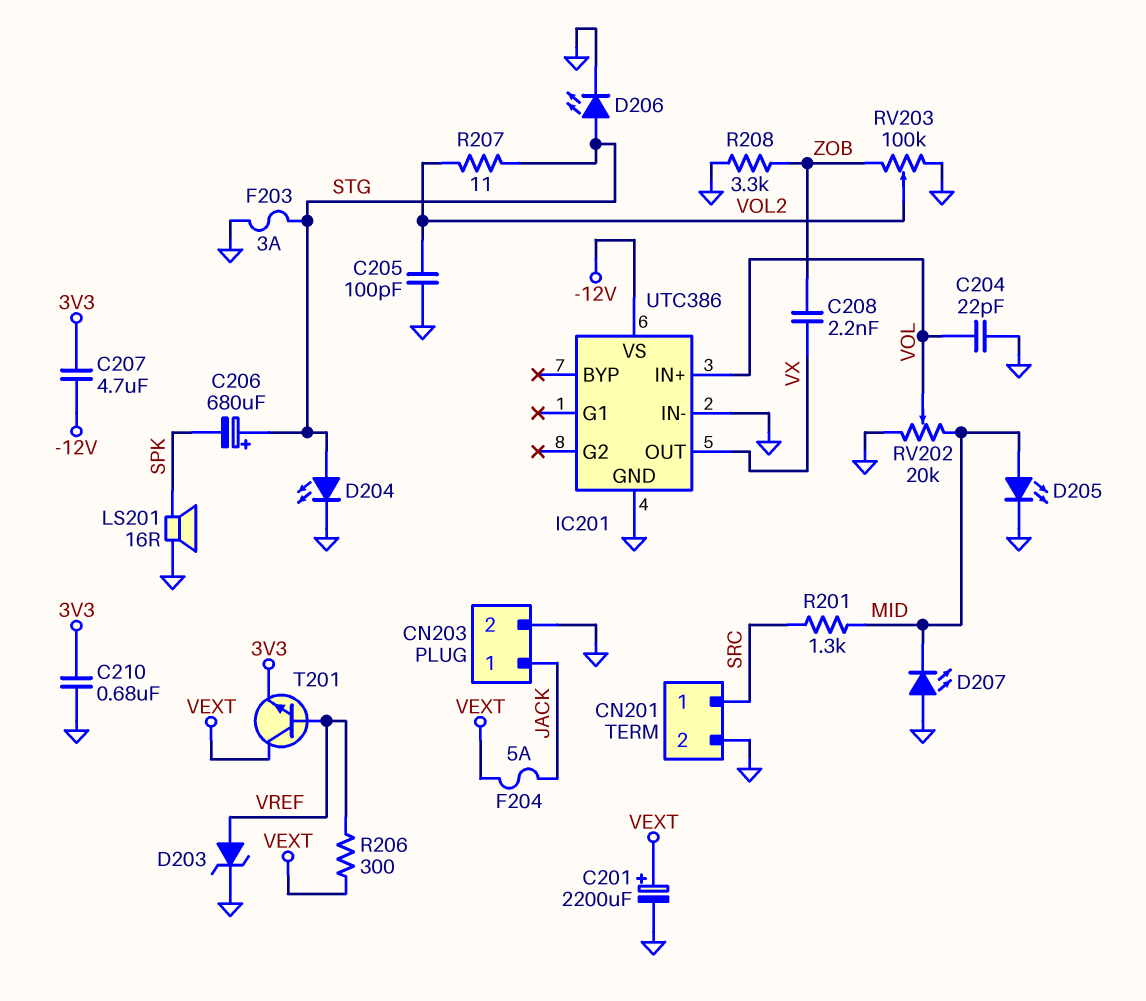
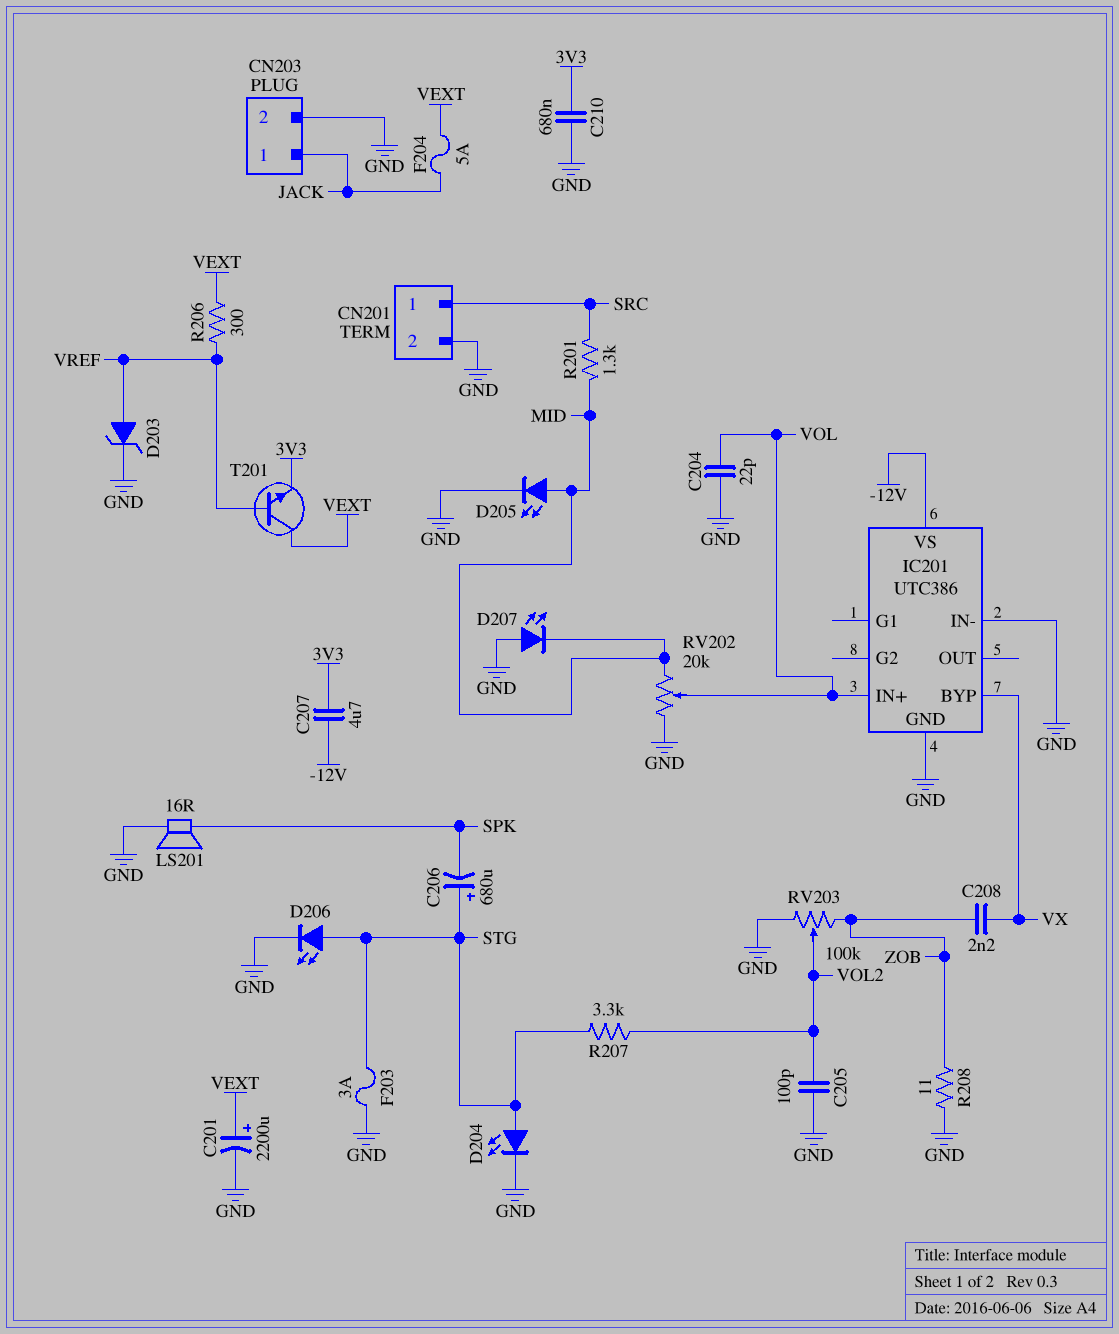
IC201 pin BYP: none -> VX
IC201 pin OUT: VX -> none
R207: 11 (STG, VOL2) -> 3.3k (STG, VOL2)
R208: 3.3k (GND, ZOB) -> 11 (GND, ZOB)

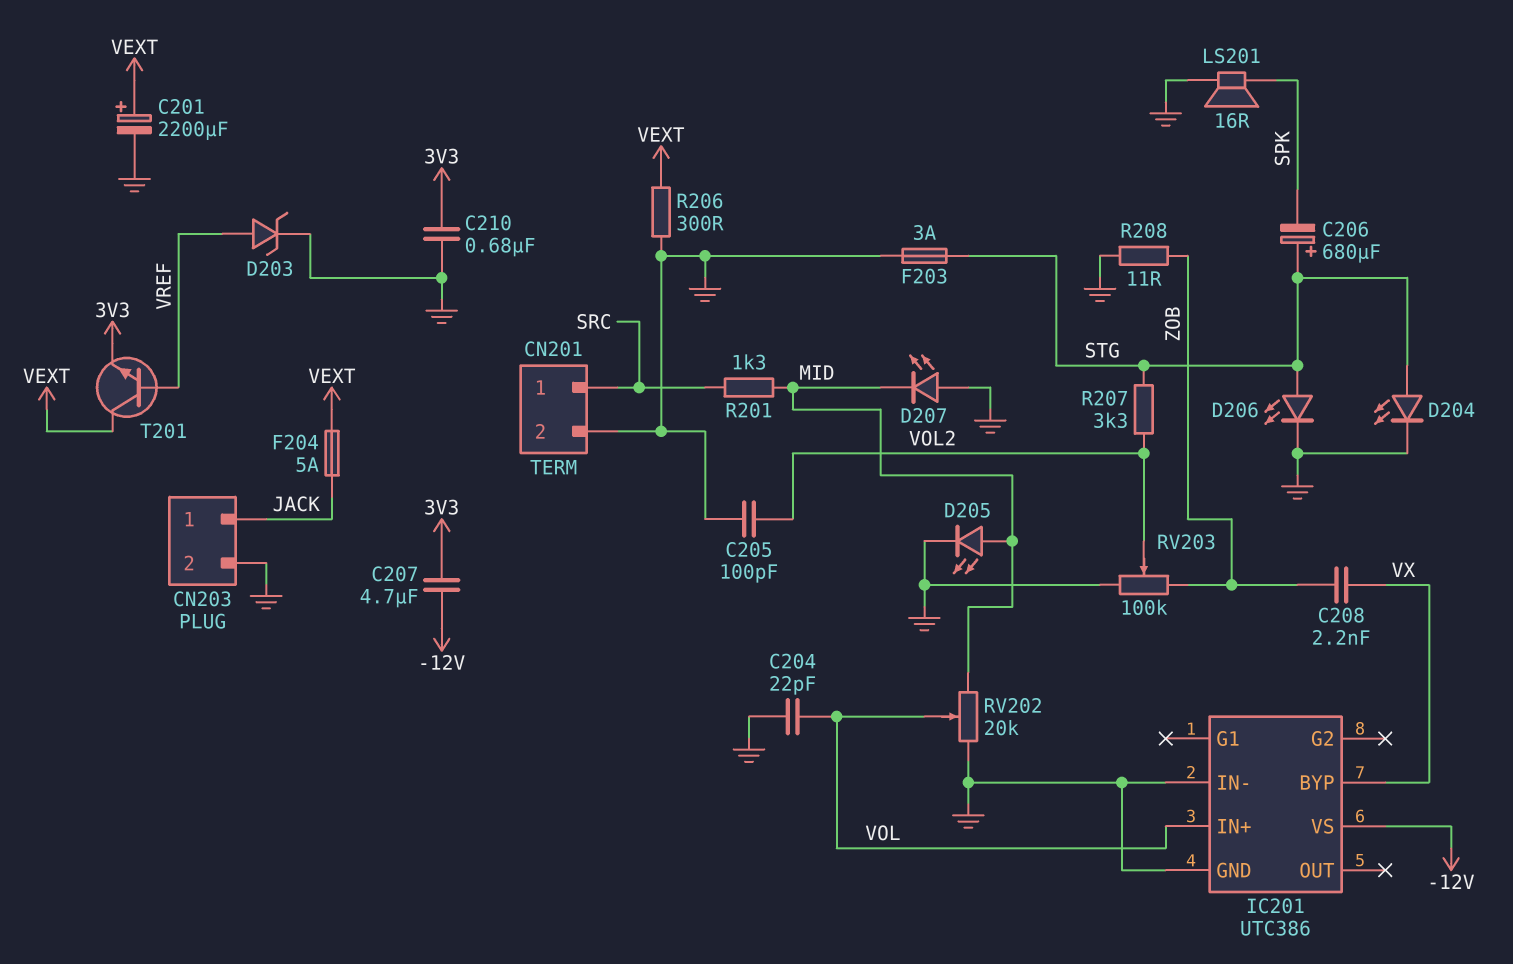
R206: 300 (VEXT, VREF) -> 300 (GND, VEXT)

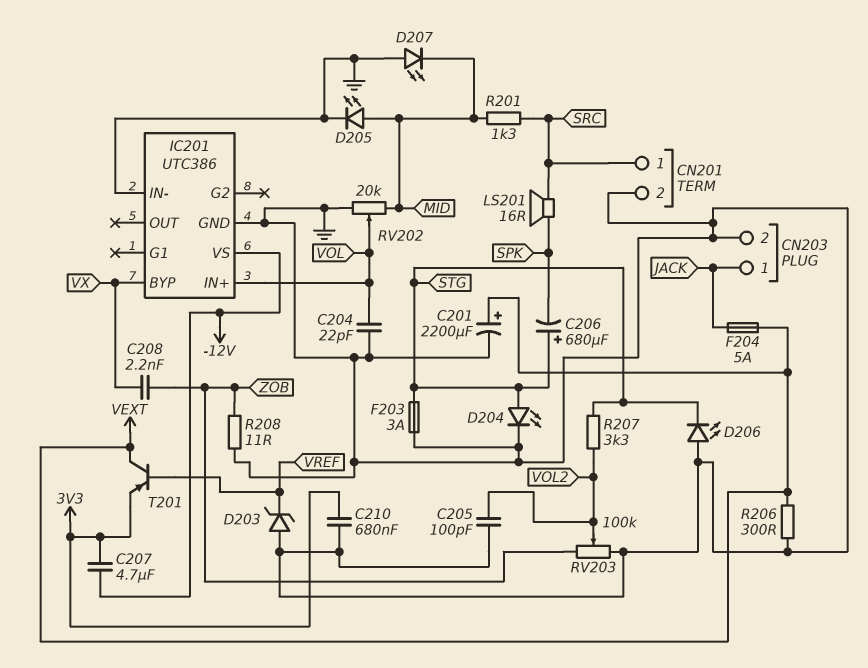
D203: zener (A VREF, K GND) -> zener (A GND, K VREF)
D206: LED (A STG, K GND) -> LED (A GND, K STG)
LS201: speaker 16R (GND, SPK) -> speaker 16R (SPK, SRC)
T201: NPN (B VREF, C VEXT, E 3V3) -> PNP (B VREF, C VEXT, E 3V3)

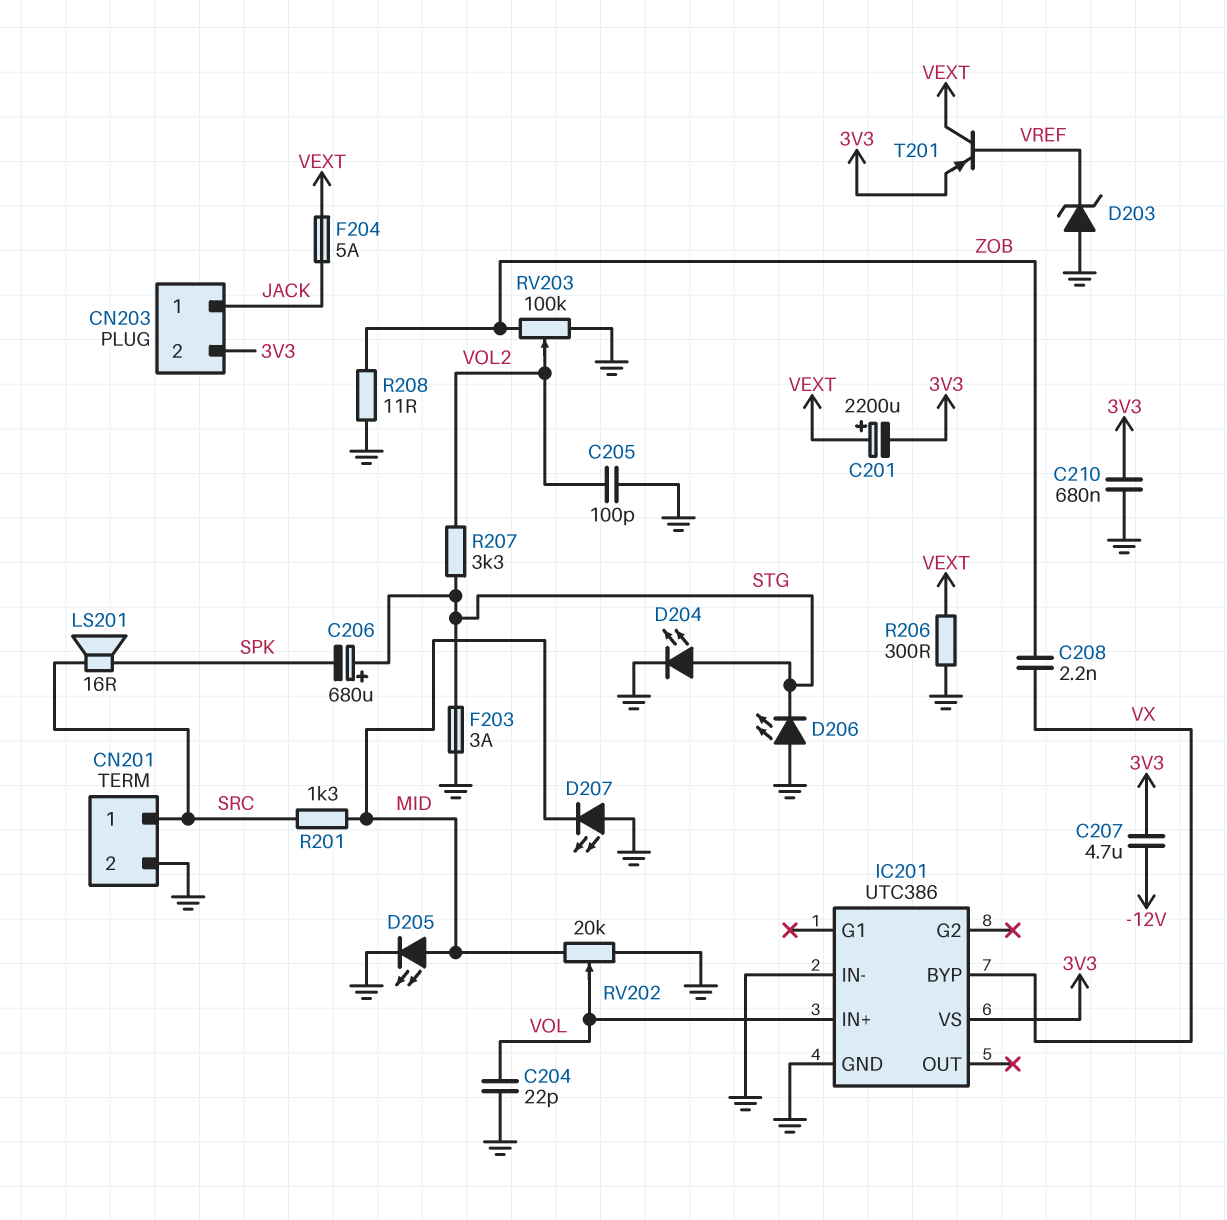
C201: 2200uF (plus VEXT, minus GND) -> 2200uF (plus VEXT, minus 3V3)
CN203 pin 2: GND -> 3V3
IC201 pin VS: -12V -> 3V3

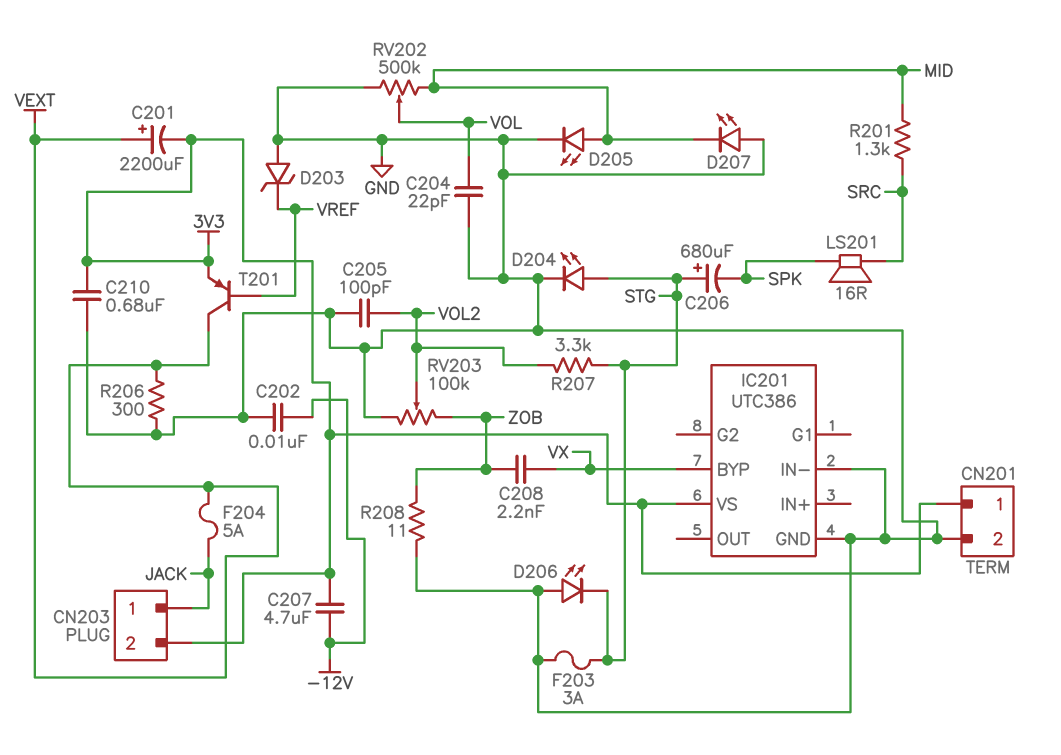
C202: none -> 10nF (-12V, GND)
CN201 pin 1: SRC -> 3V3
IC201 pin IN+: VOL -> none
RV202: 20k (GND, MID, wiper VOL) -> 500k (GND, MID, wiper VOL)

